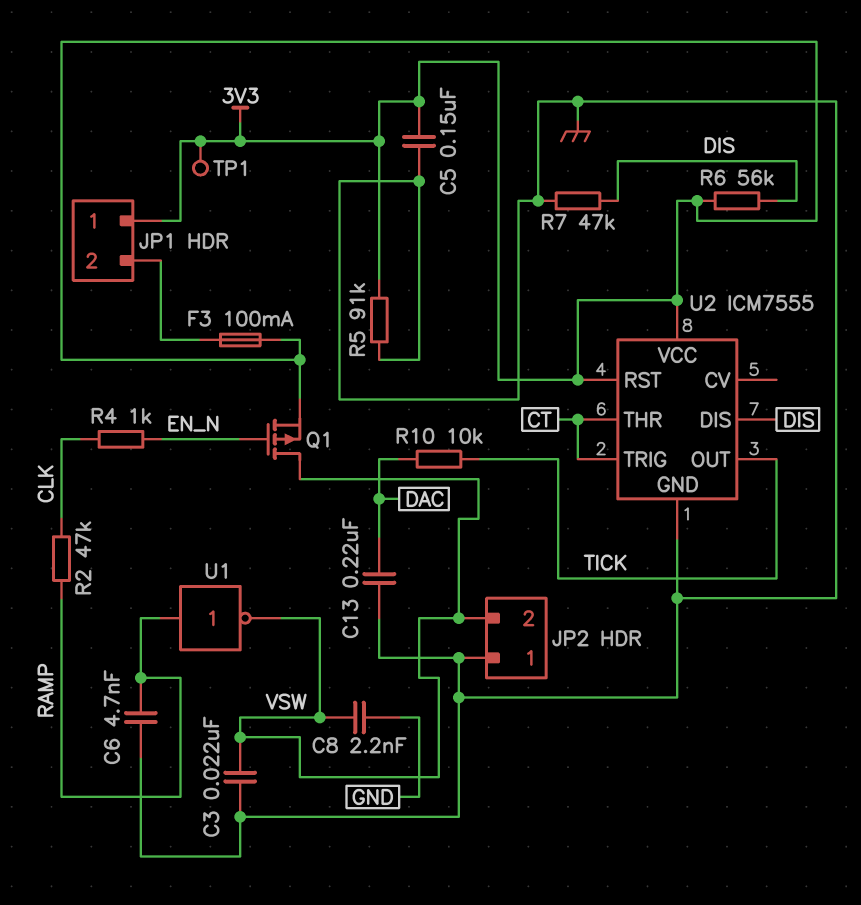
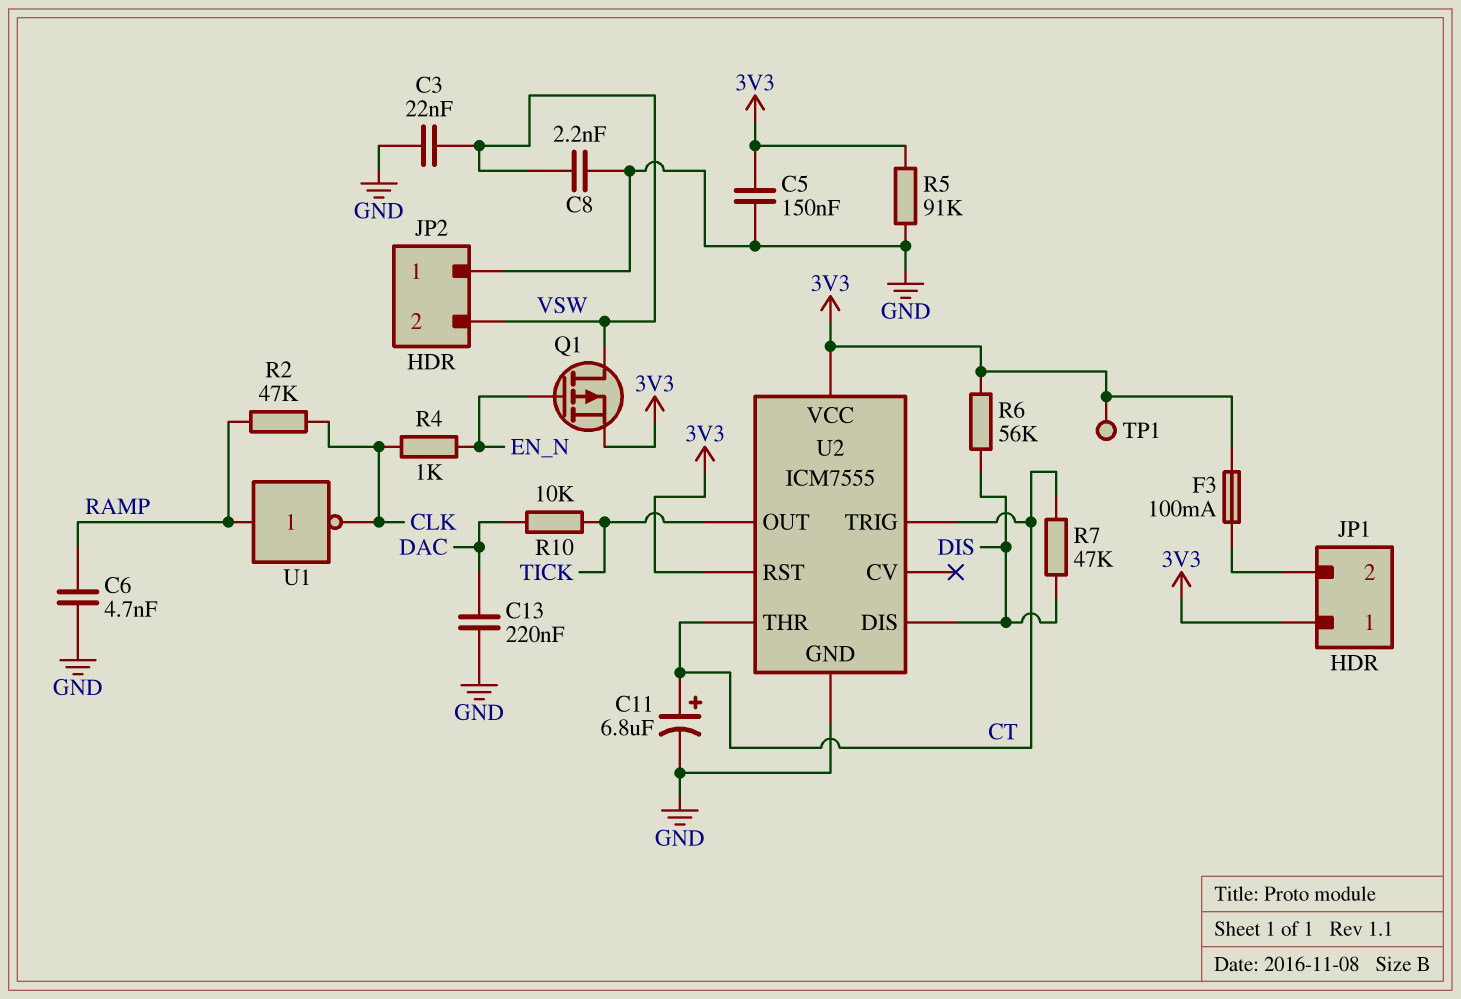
C11: none -> 6.8uF (plus CT, minus GND)
R7: 47k (DIS, GND) -> 47k (CT, DIS)
U1: NOT (in RAMP, out VSW) -> NOT (in RAMP, out CLK)

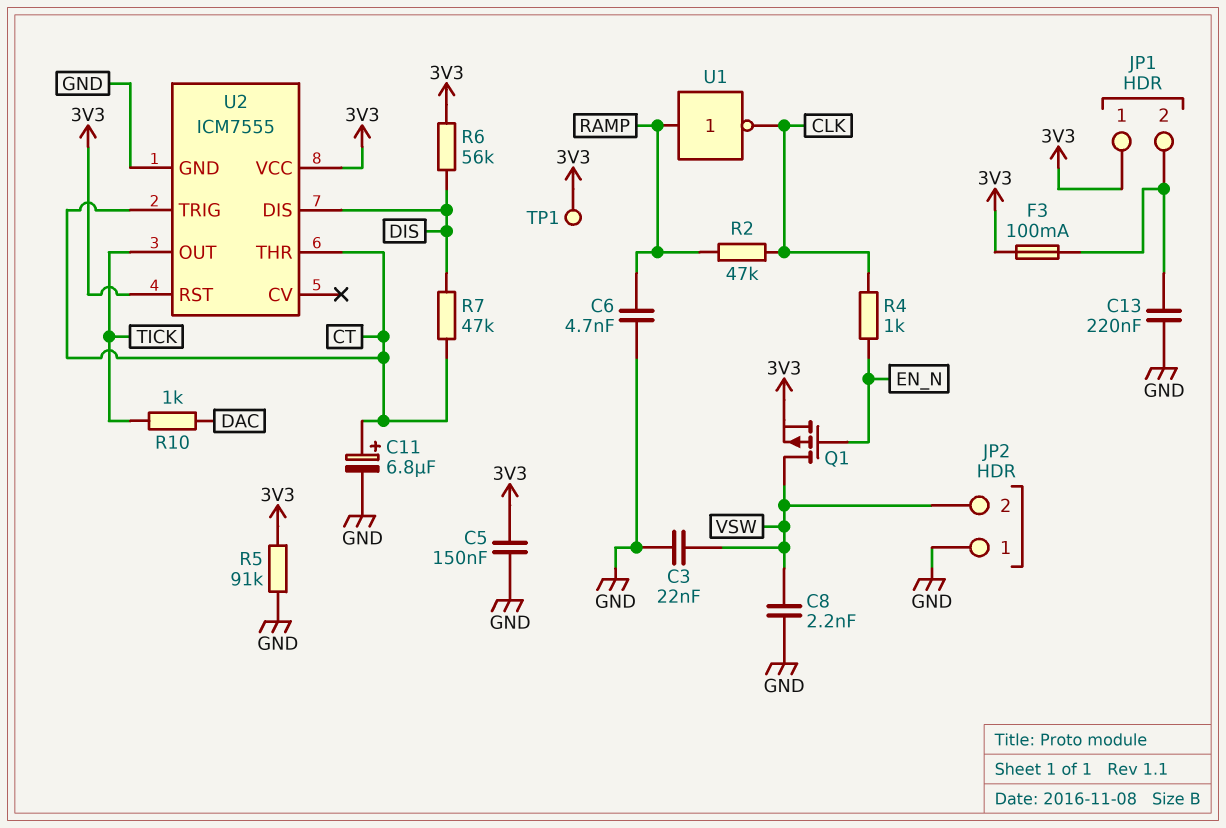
C13: 220nF (DAC, GND) -> 220nF (GND, JP1/2)
R10: 10k (DAC, TICK) -> 1k (DAC, TICK)

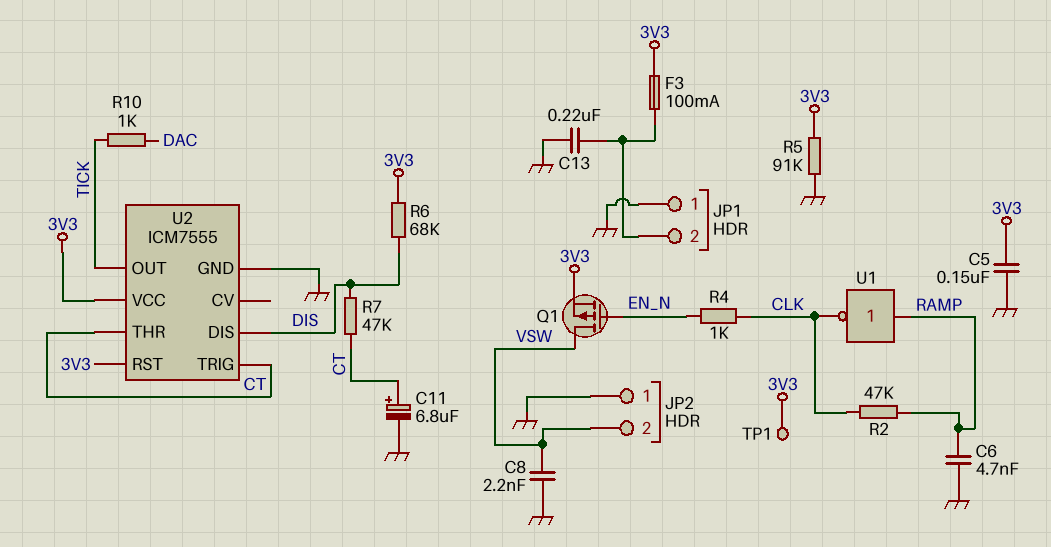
C3: 22nF (GND, VSW) -> none
JP1 pin 1: 3V3 -> GND
R6: 56k (3V3, DIS) -> 68k (3V3, DIS)

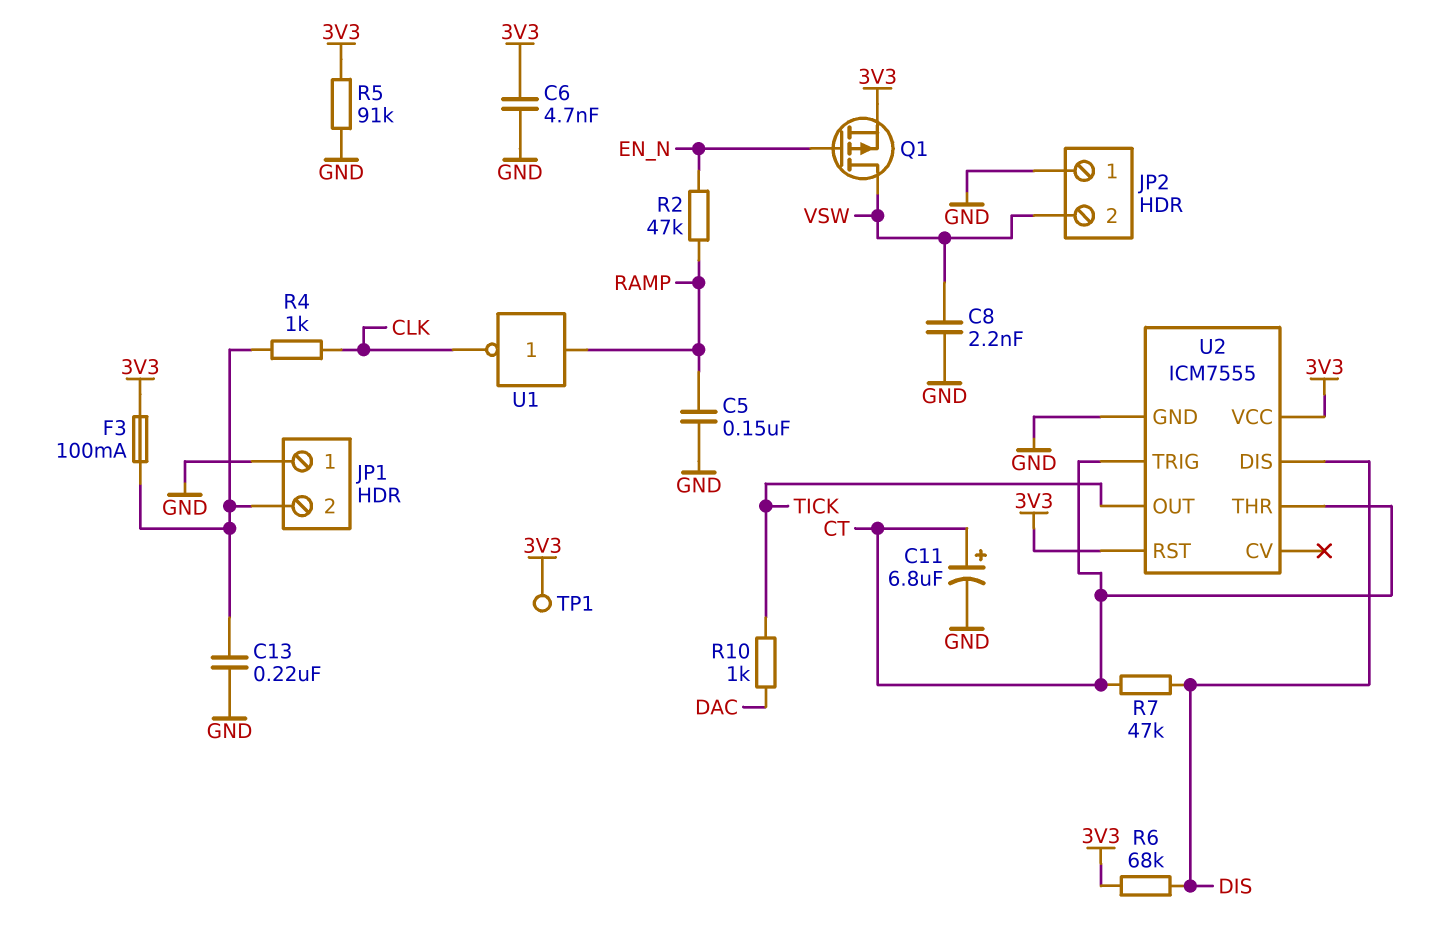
C5: 150nF (3V3, GND) -> 150nF (GND, RAMP)
C6: 4.7nF (GND, RAMP) -> 4.7nF (3V3, GND)
R2: 47k (CLK, RAMP) -> 47k (EN_N, RAMP)
R4: 1k (CLK, EN_N) -> 1k (CLK, JP1/2)

